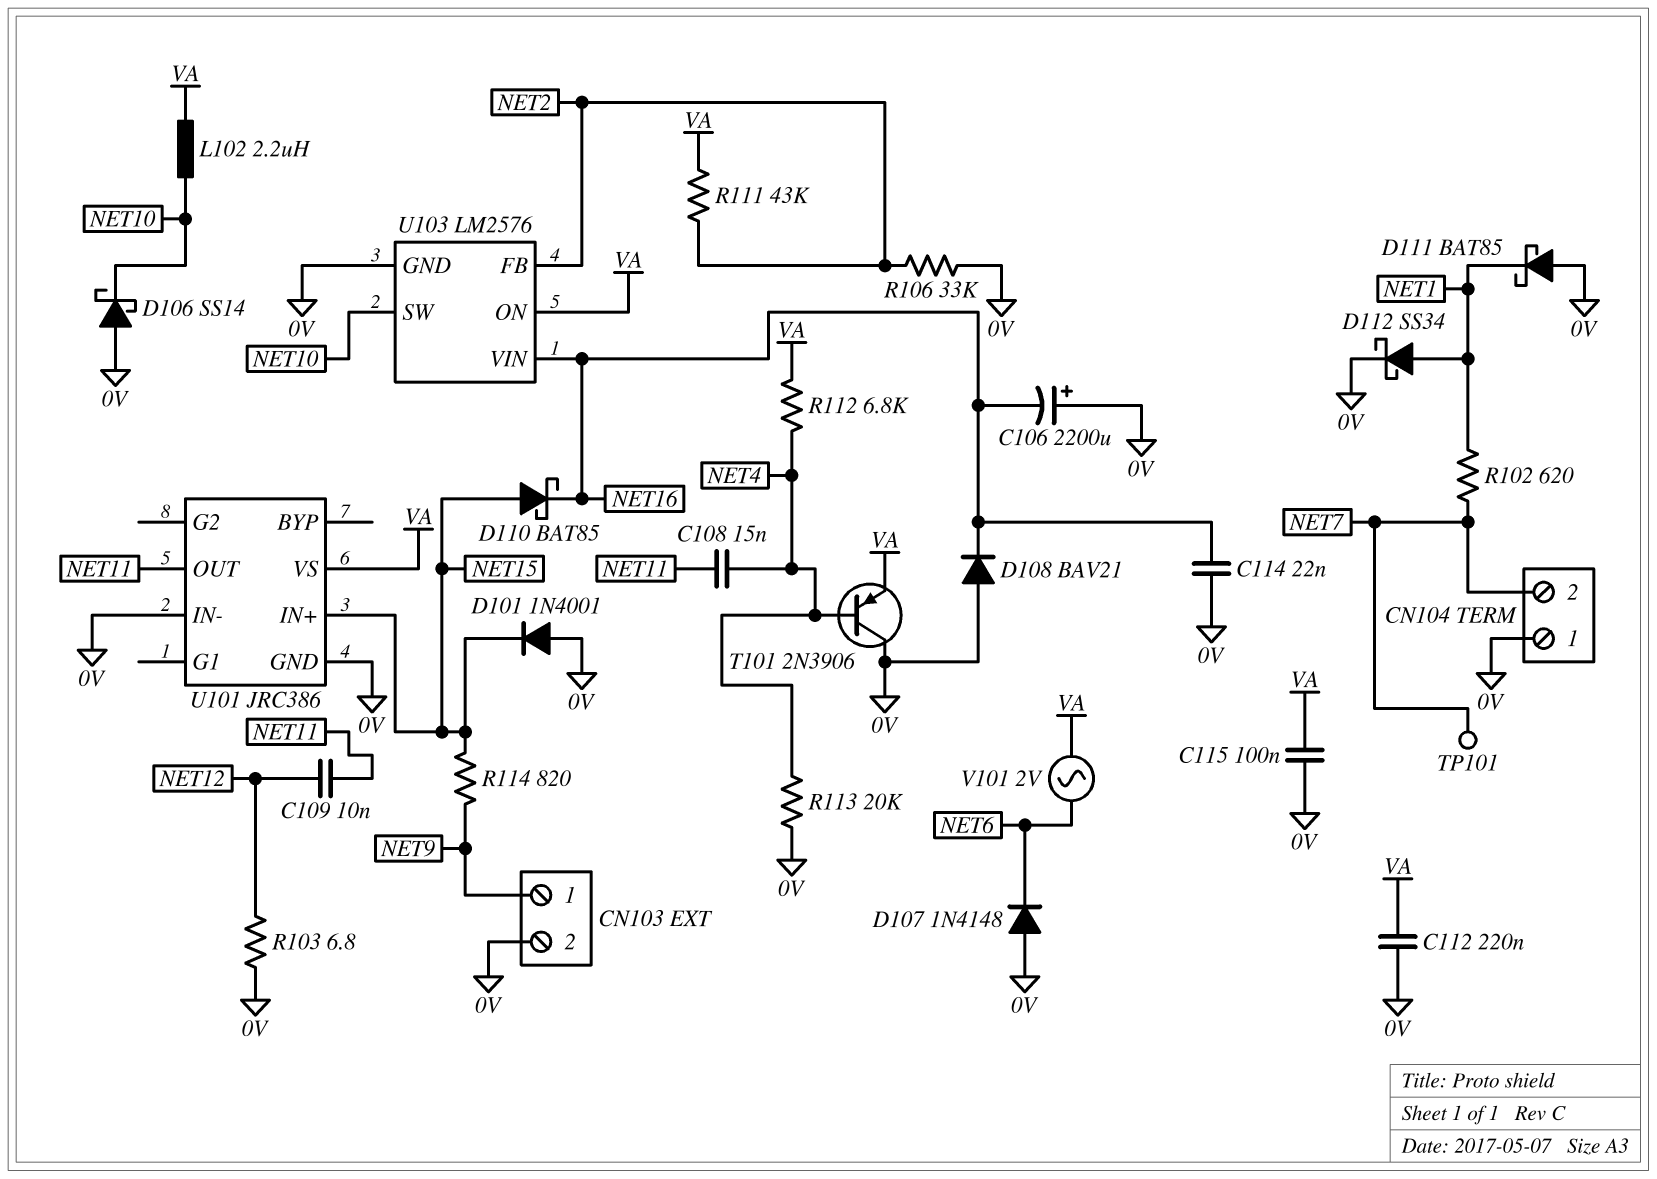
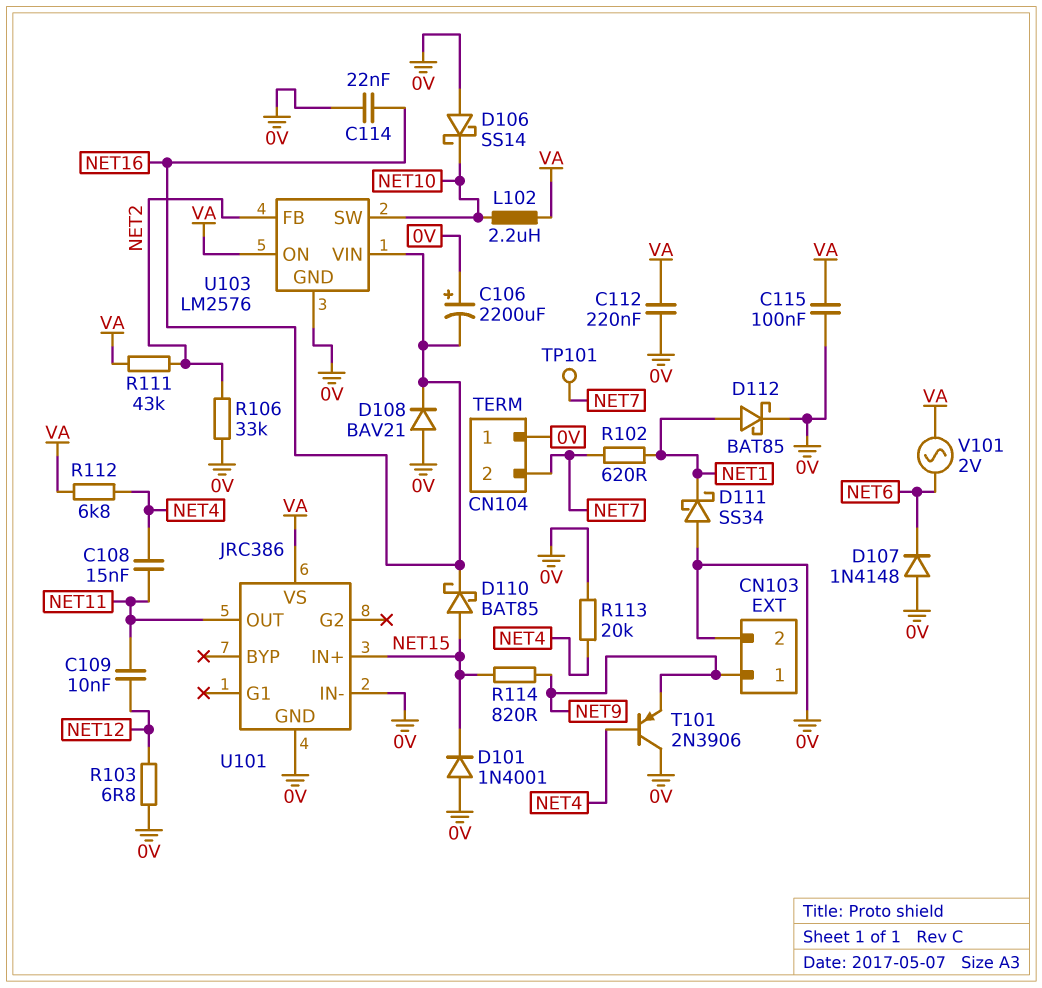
D111: schottky BAT85 (A 0V, K NET1) -> schottky SS34 (A 0V, K NET1)
D112: schottky SS34 (A NET1, K 0V) -> schottky BAT85 (A NET1, K 0V)
T101: PNP 2N3906 (B NET4, C 0V, E VA) -> PNP 2N3906 (B NET4, C 0V, E NET9)

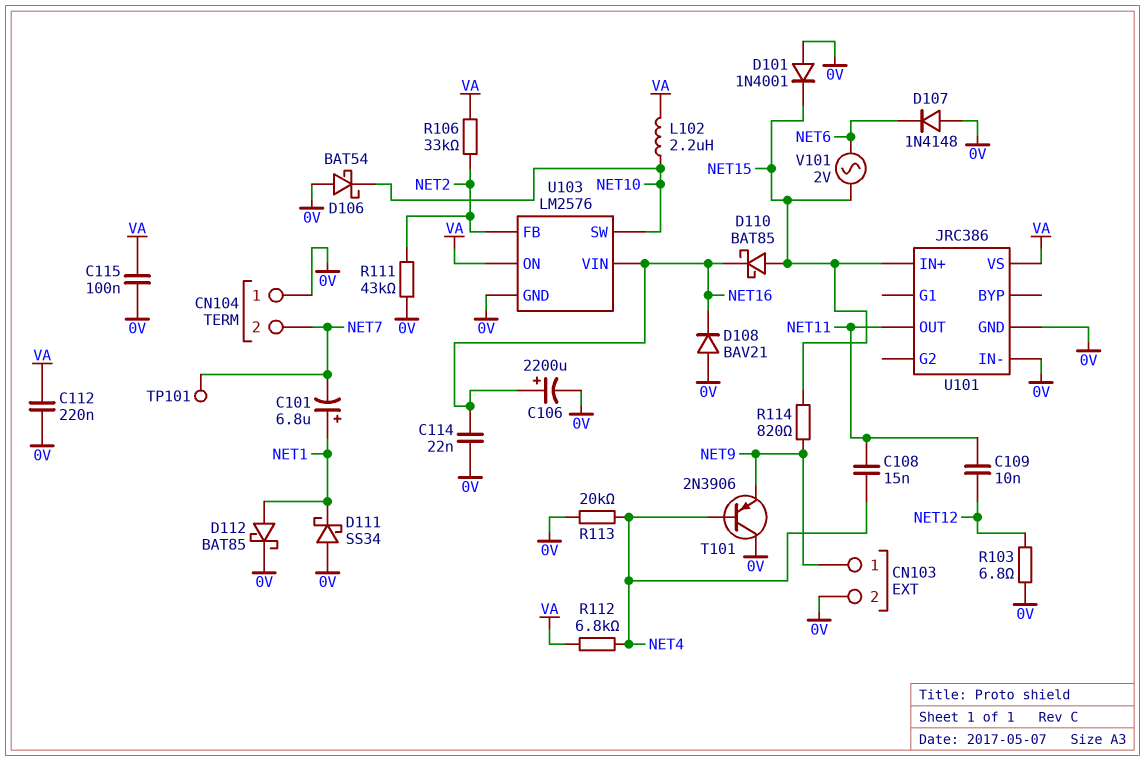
C101: none -> 6.8uF (plus NET1, minus NET7)
C106: 2200uF (plus 0V, minus NET16) -> 2200uF (plus NET16, minus 0V)
D106: schottky SS14 (A 0V, K NET10) -> schottky BAT54 (A 0V, K NET10)
R102: 620 (NET1, NET7) -> none
R106: 33k (0V, NET2) -> 33k (NET2, VA)
R111: 43k (NET2, VA) -> 43k (0V, NET2)
V101: AC 2V (NET6, VA) -> AC 2V (NET6, NET15)

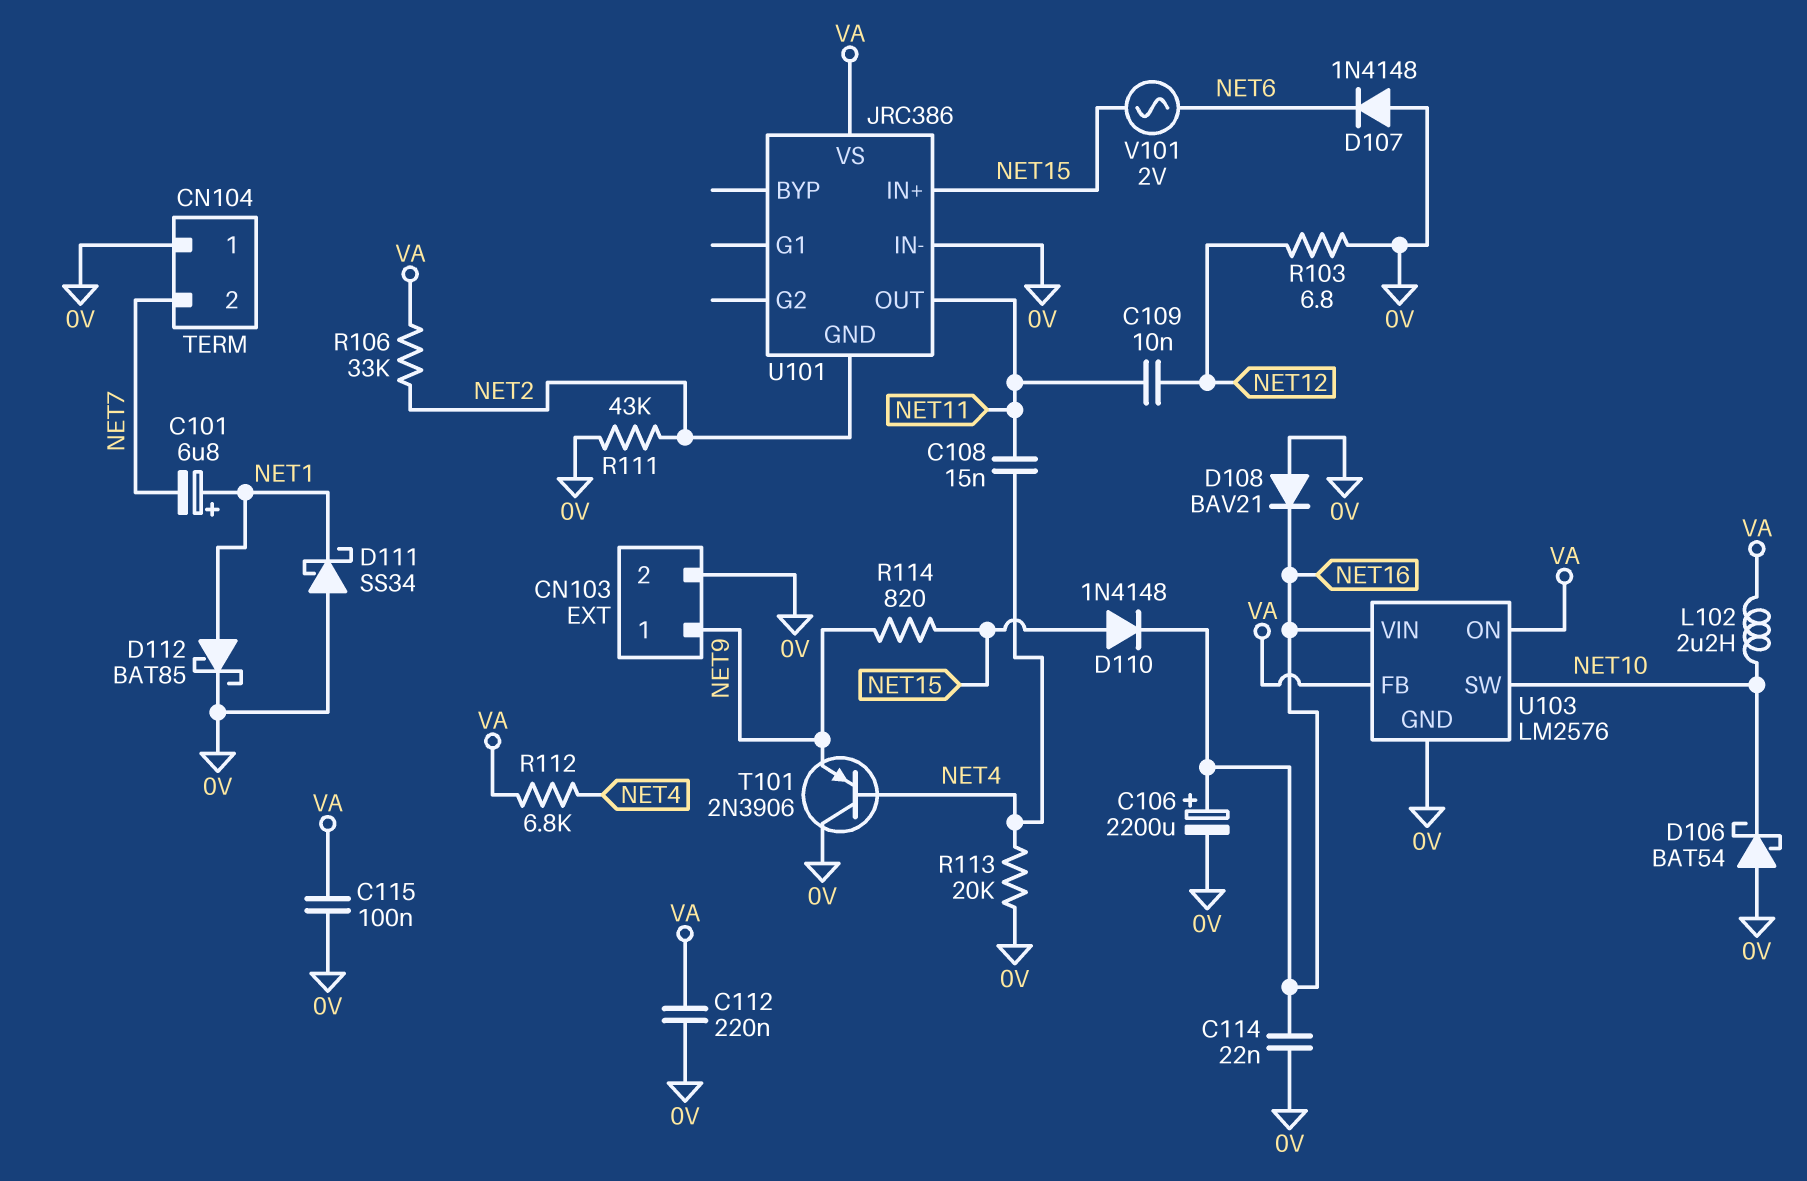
D101: diode 1N4001 (A 0V, K NET15) -> none
D110: schottky BAT85 (A NET15, K NET16) -> diode 1N4148 (A NET15, K NET16)
TP101: test point (NET7) -> none
U101 pin GND: 0V -> NET2
U103 pin FB: NET2 -> VA

